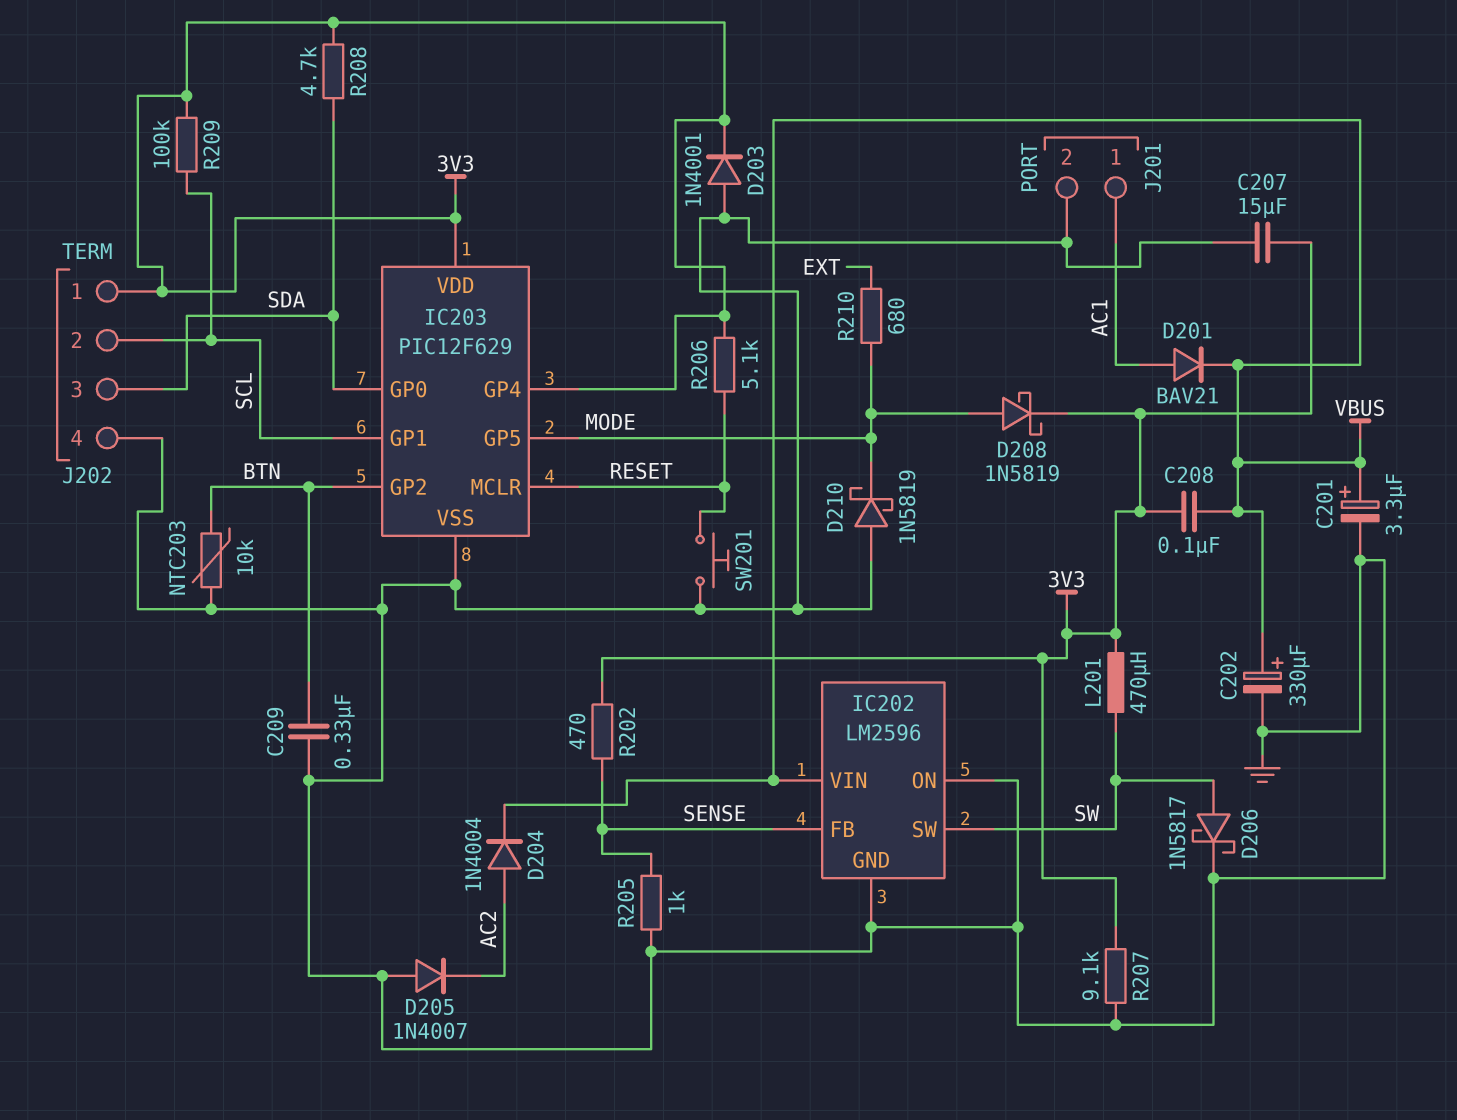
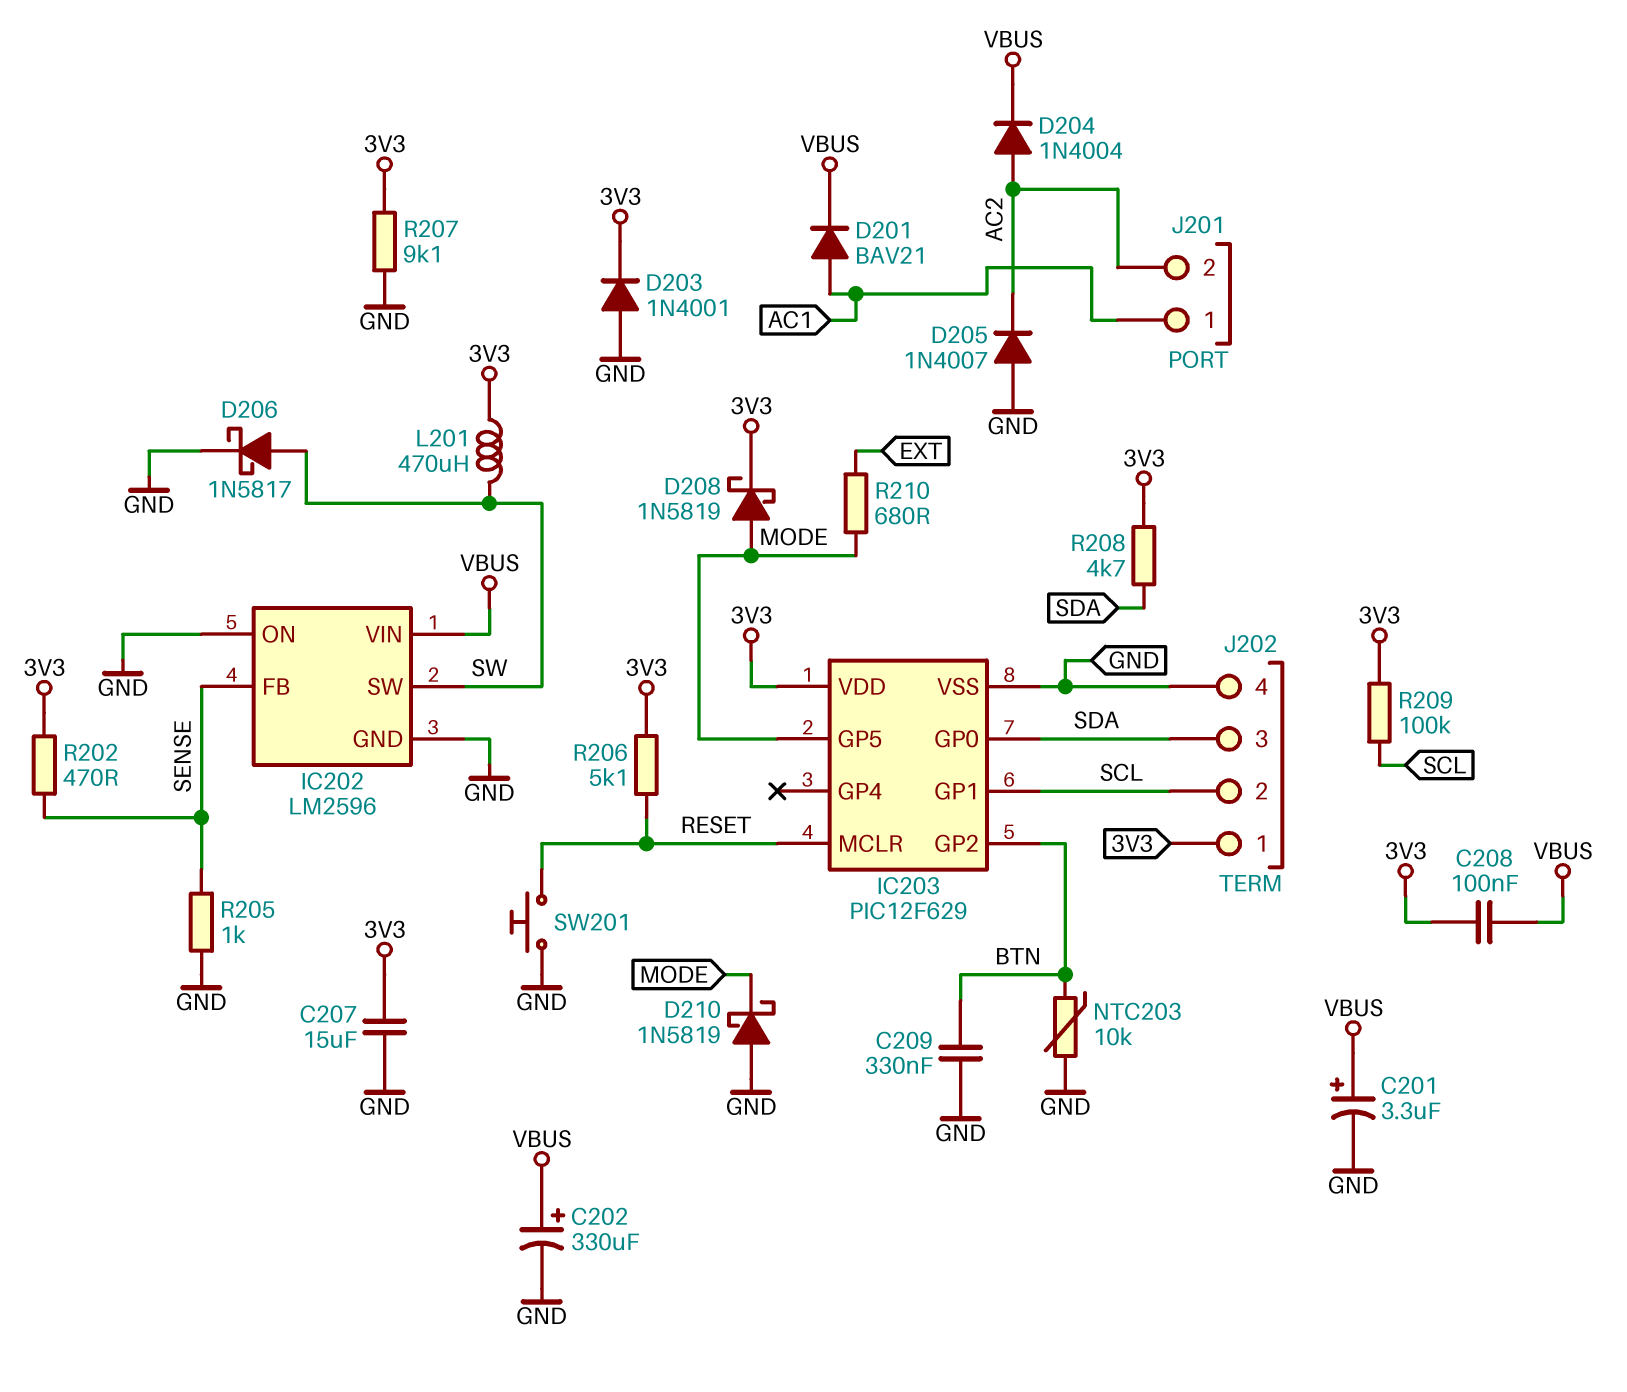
IC203 pin GP4: 3V3 -> none
J201 pin 2: GND -> AC2

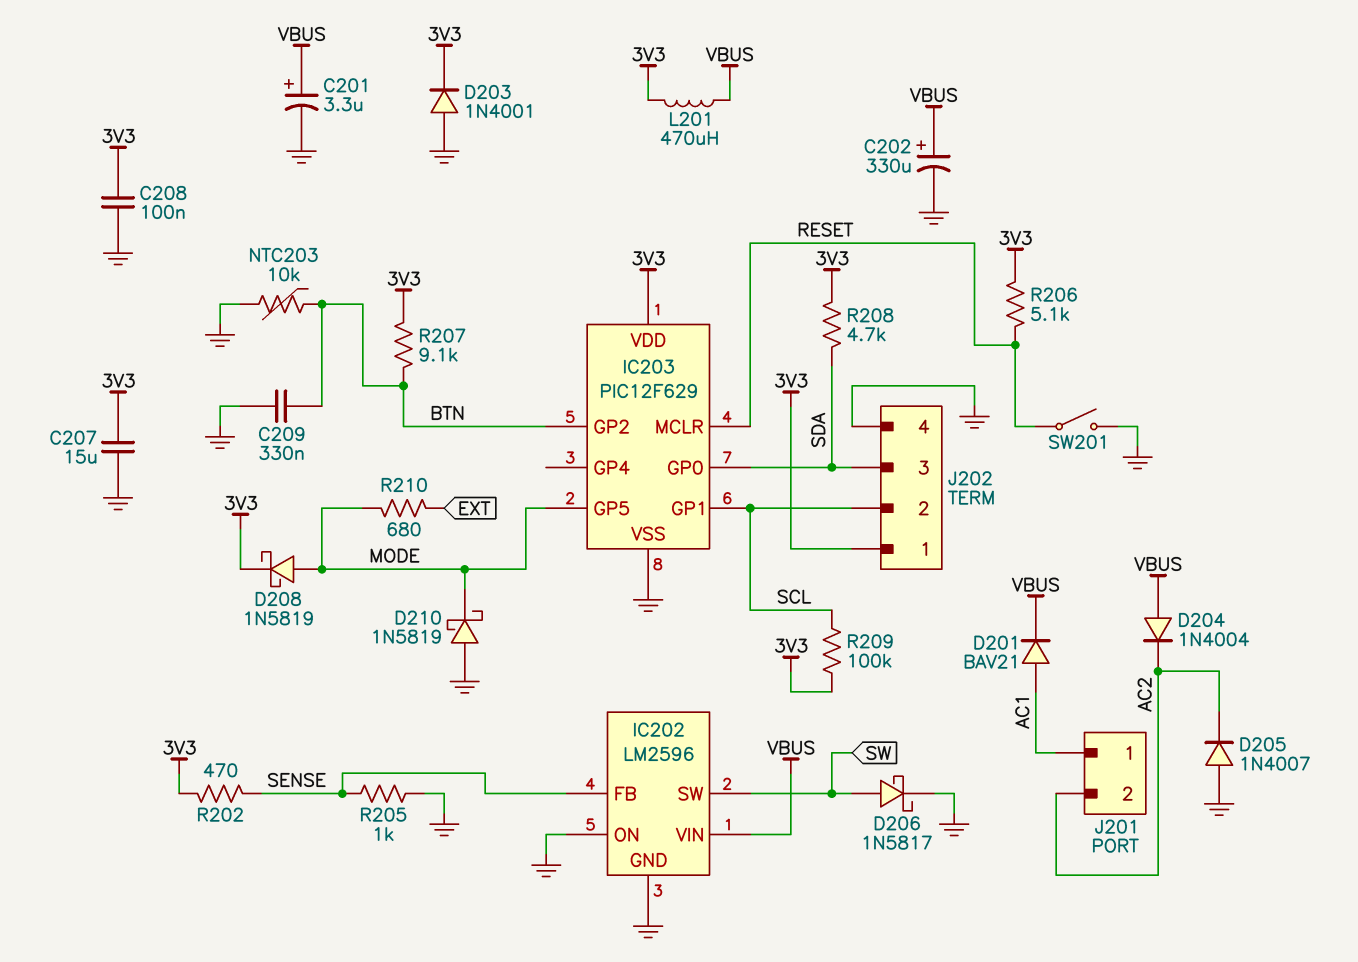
C208: 100nF (3V3, VBUS) -> 100nF (3V3, GND)
D204: diode 1N4004 (A AC2, K VBUS) -> diode 1N4004 (A VBUS, K AC2)
L201: 470uH (3V3, SW) -> 470uH (3V3, VBUS)
R207: 9.1k (3V3, GND) -> 9.1k (3V3, BTN)
SW201: button (GND, RESET) -> switch (GND, RESET)

